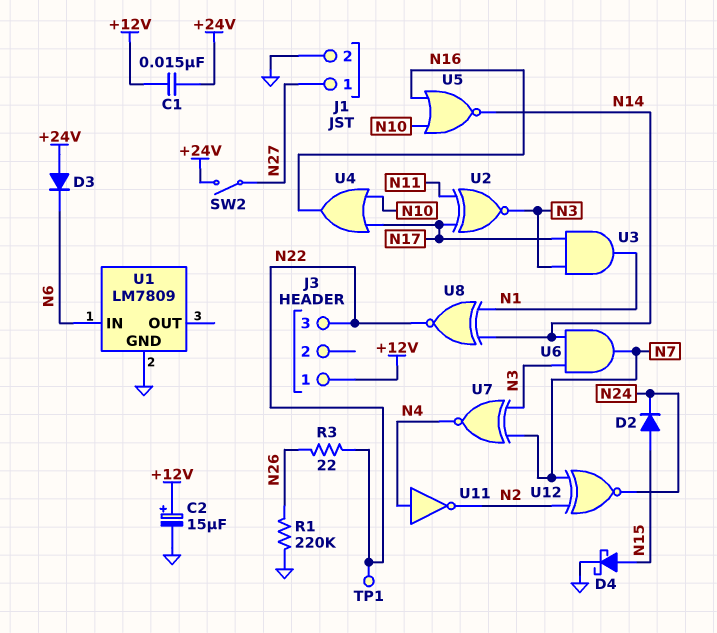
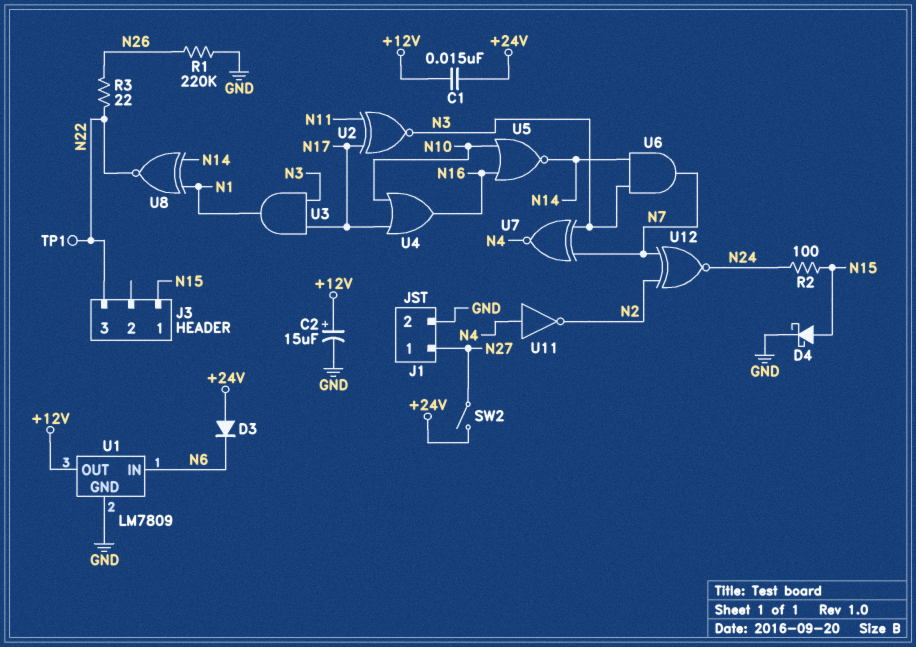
D2: diode (A N15, K N24) -> none
J3 pin 1: +12V -> N15
R2: none -> 100 (N15, N24)
U1 pin OUT: none -> +12V

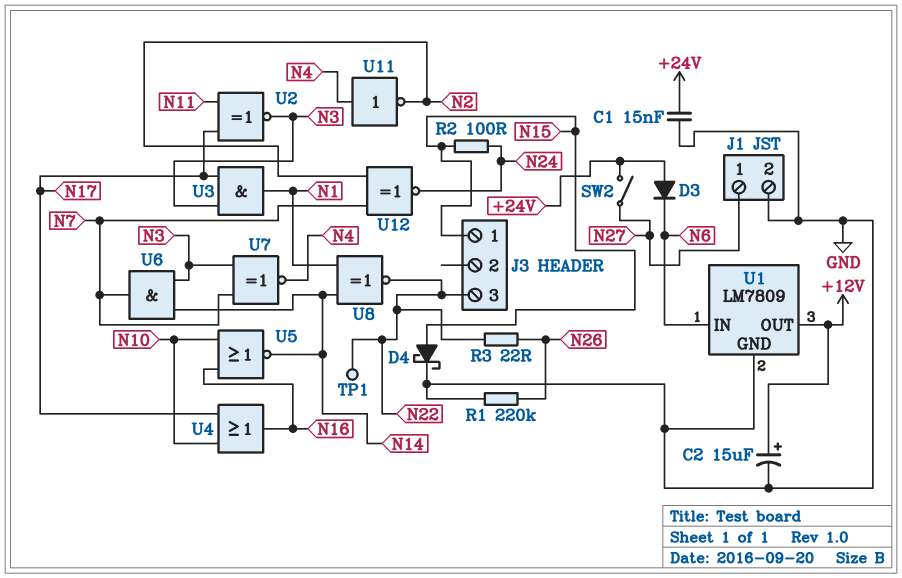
C1: 15nF (+12V, +24V) -> 15nF (+24V, GND)

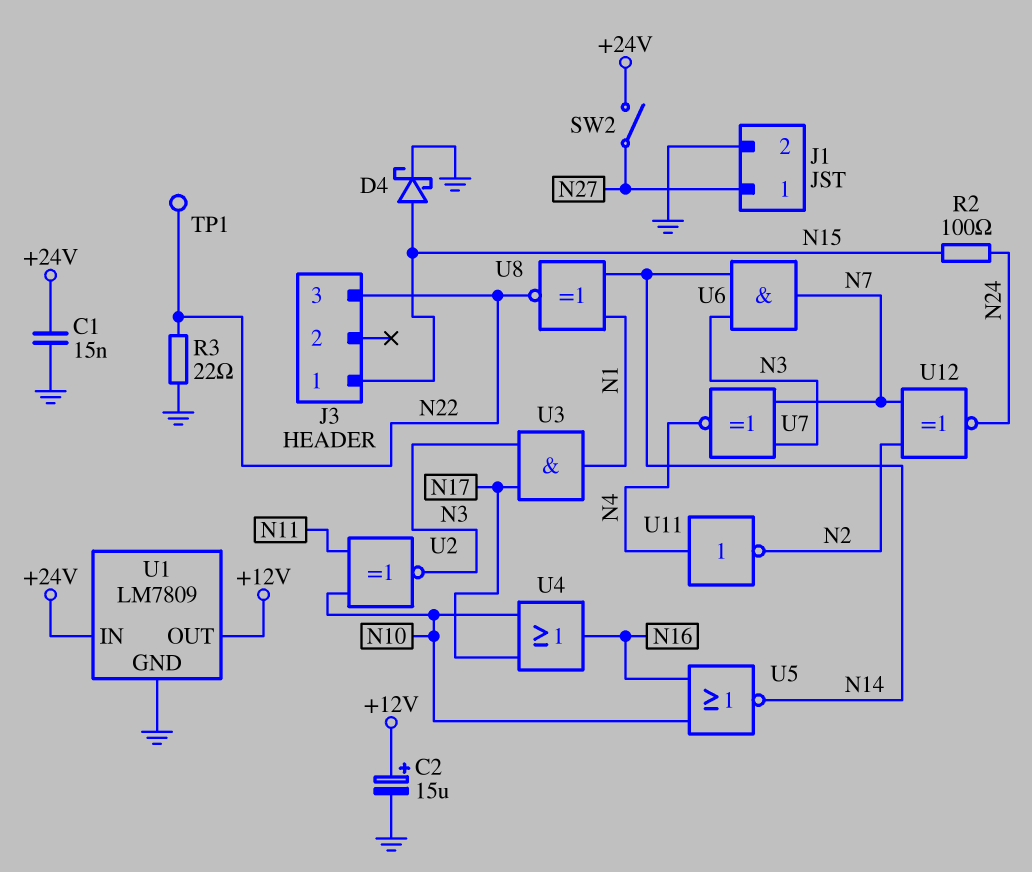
D3: diode (A +24V, K N6) -> none
R1: 220k (GND, N26) -> none
R3: 22 (N22, N26) -> 22 (GND, N22)
U1 pin IN: N6 -> +24V
U2: XNOR (in N11, in N17, out N3) -> XNOR (in N10, in N11, out N3)

